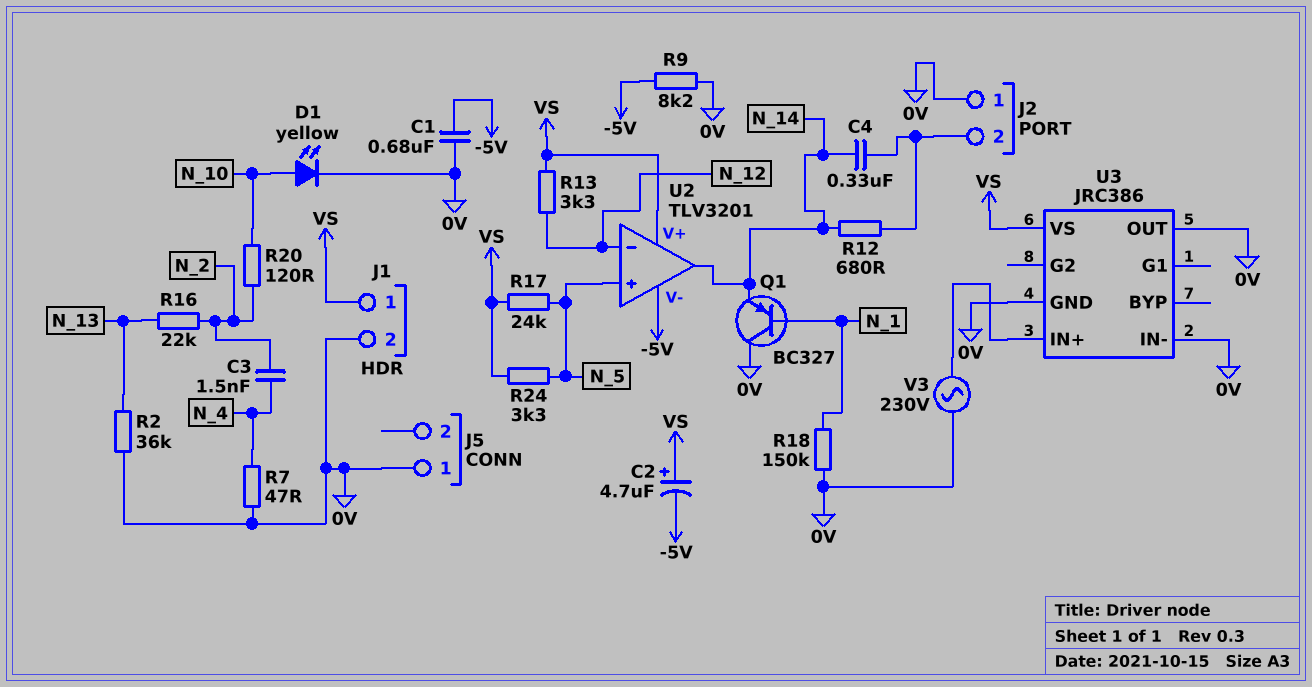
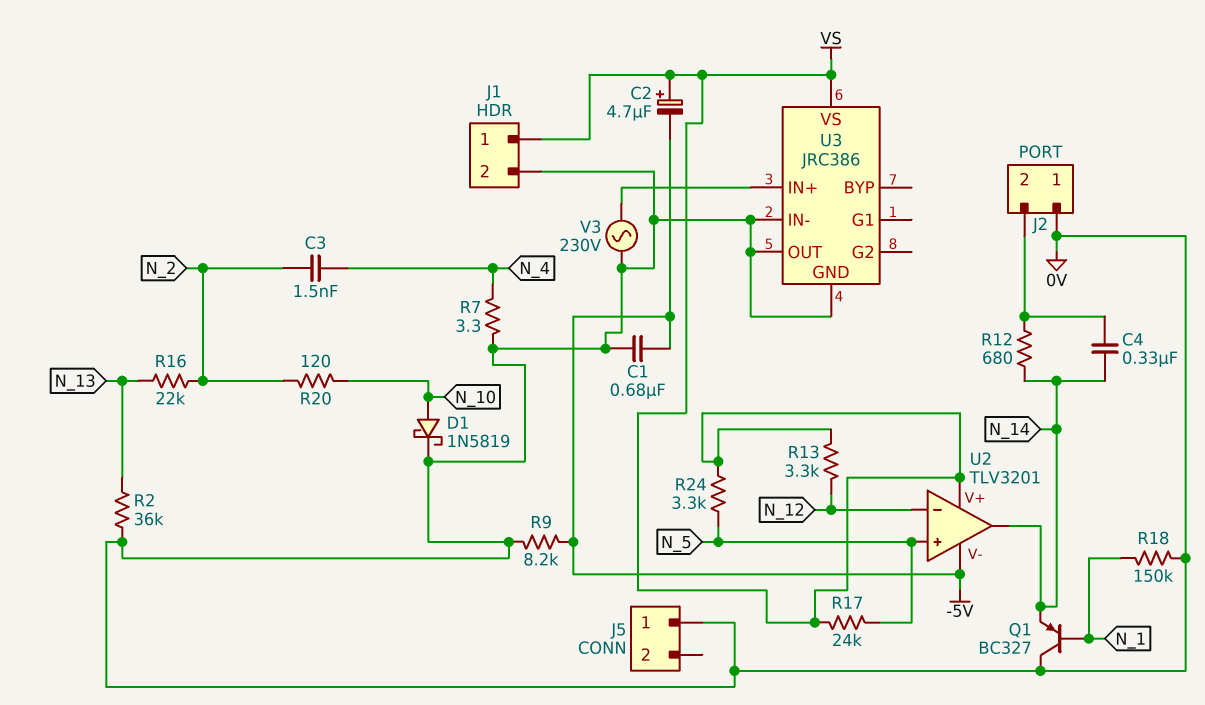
D1: LED yellow (A N_10, K 0V) -> schottky 1N5819 (A N_10, K 0V)
R7: 47 (0V, N_4) -> 3.3 (0V, N_4)

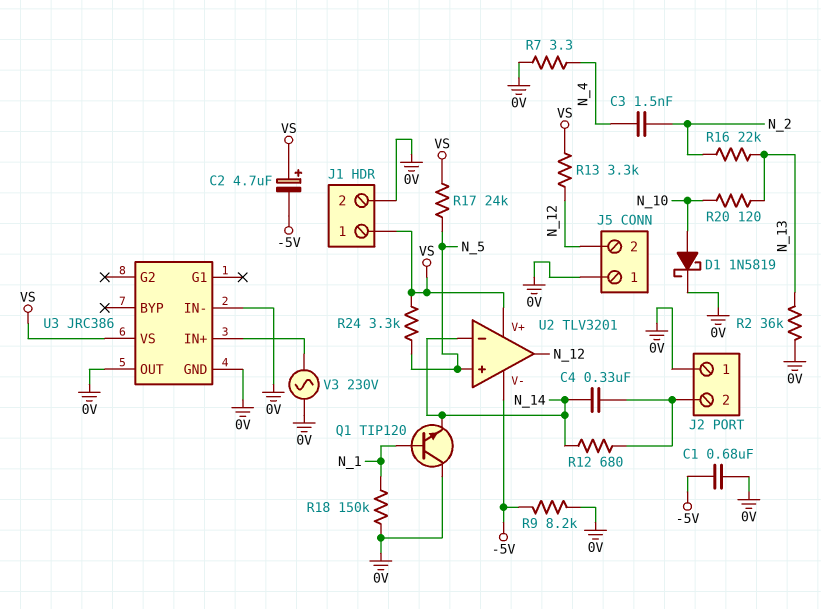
J5 pin 2: none -> N_12
Q1: PNP BC327 (B N_1, C 0V, E N_14) -> NPN TIP120 (B N_1, C 0V, E N_14)
R20: 120 (N_2, N_10) -> 120 (N_10, N_13)
U2 pin in-: N_12 -> N_14
U2 pin out: N_14 -> N_12

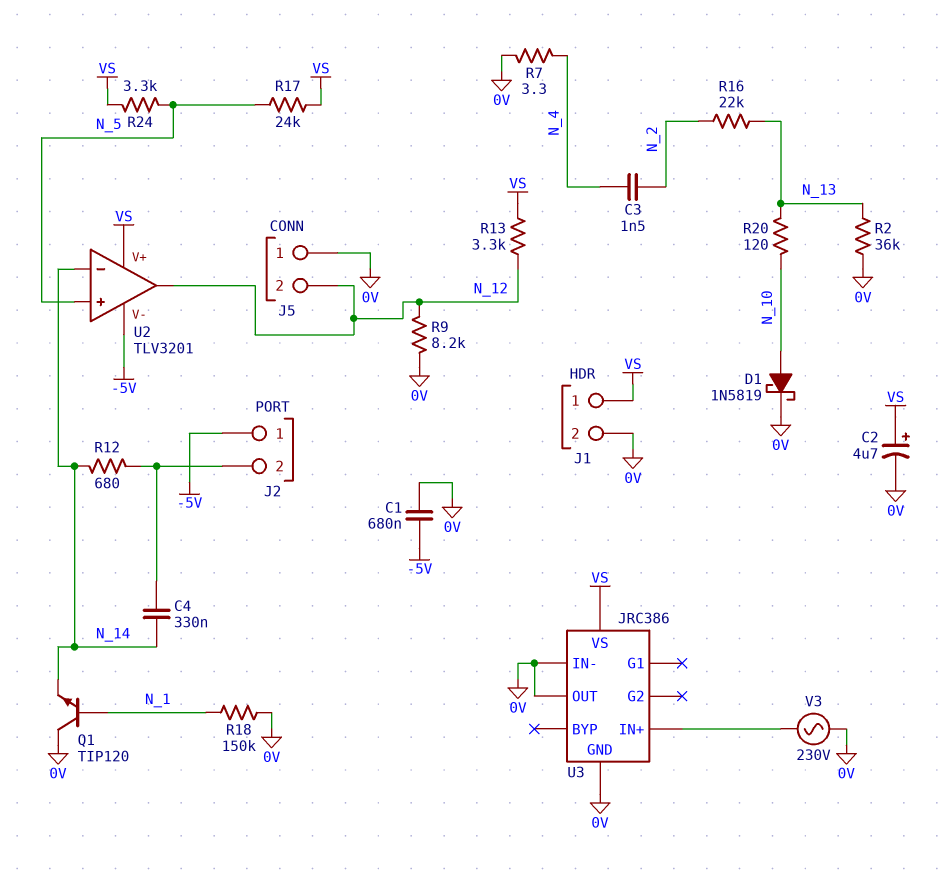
C2: 4.7uF (plus VS, minus -5V) -> 4.7uF (plus VS, minus 0V)
J2 pin 1: 0V -> -5V
R9: 8.2k (-5V, 0V) -> 8.2k (0V, N_12)

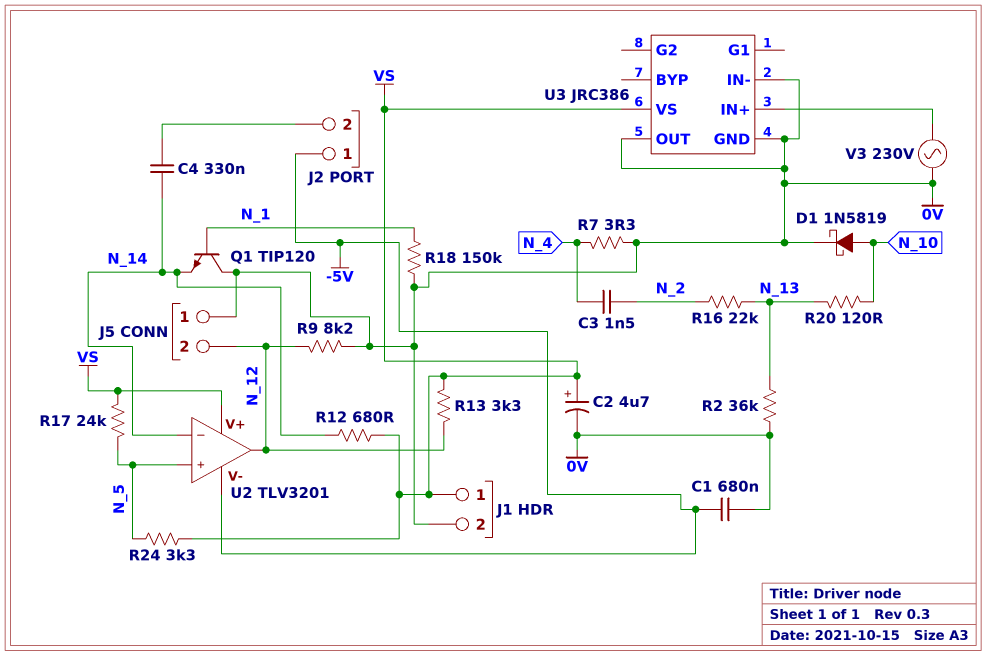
R12: 680 (J2/2, N_14) -> 680 (N_14, VS)

